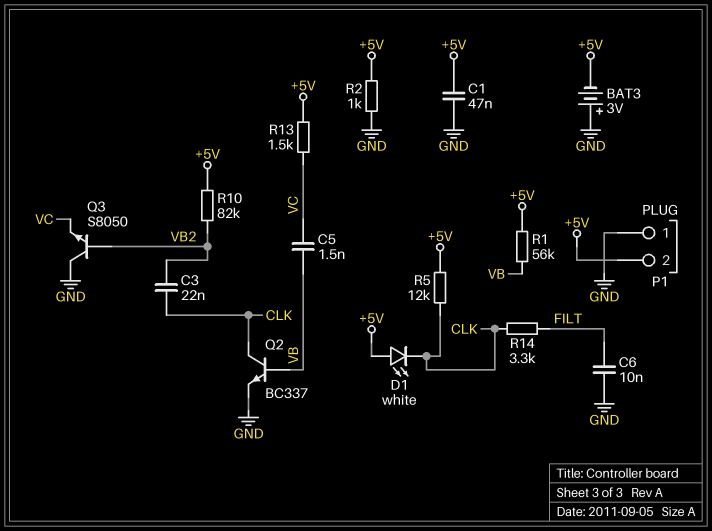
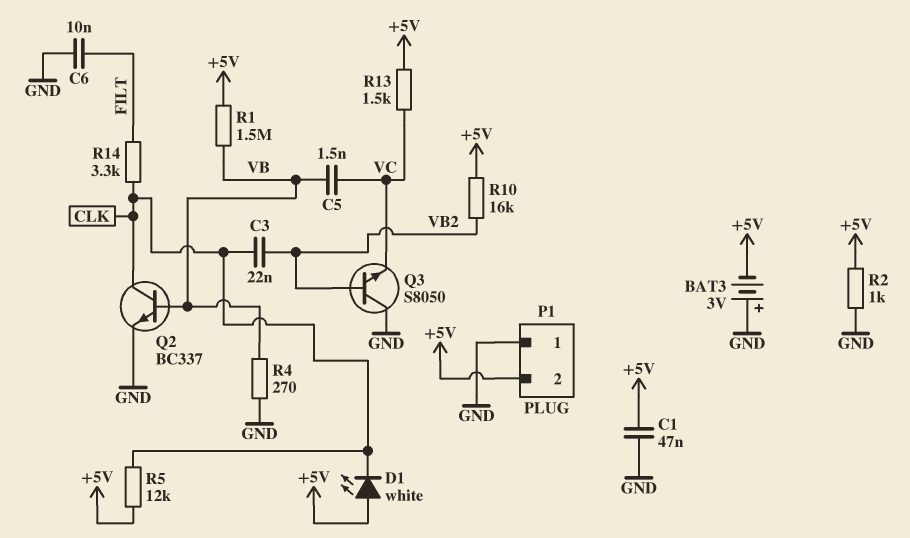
R1: 56k (+5V, VB) -> 1.5M (+5V, VB)
R4: none -> 270 (GND, VB)
R10: 82k (+5V, VB2) -> 16k (+5V, VB2)

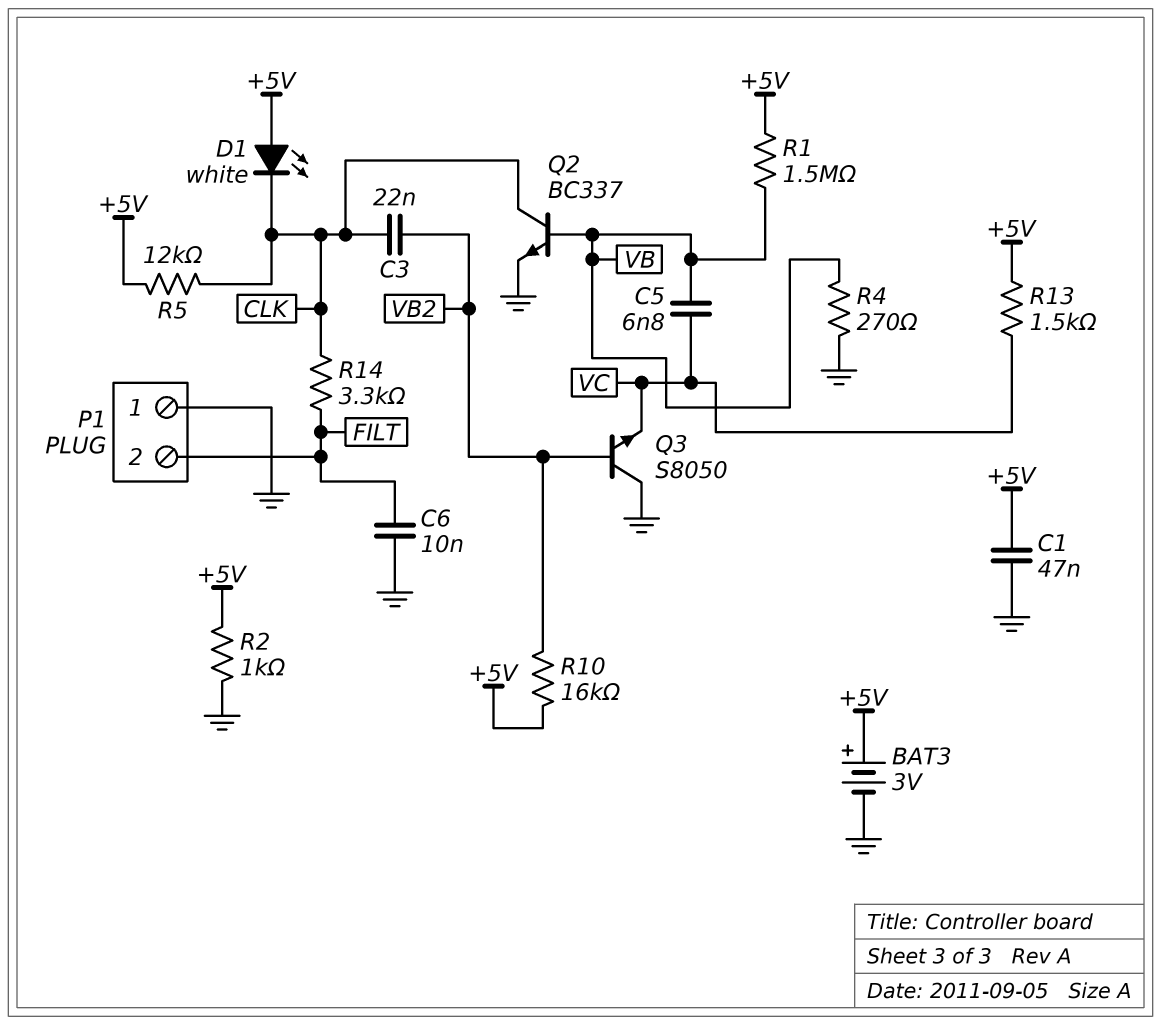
BAT3: 3V (plus GND, minus +5V) -> 3V (plus +5V, minus GND)
C5: 1.5nF (VB, VC) -> 6.8nF (VB, VC)
P1 pin 2: +5V -> FILT

